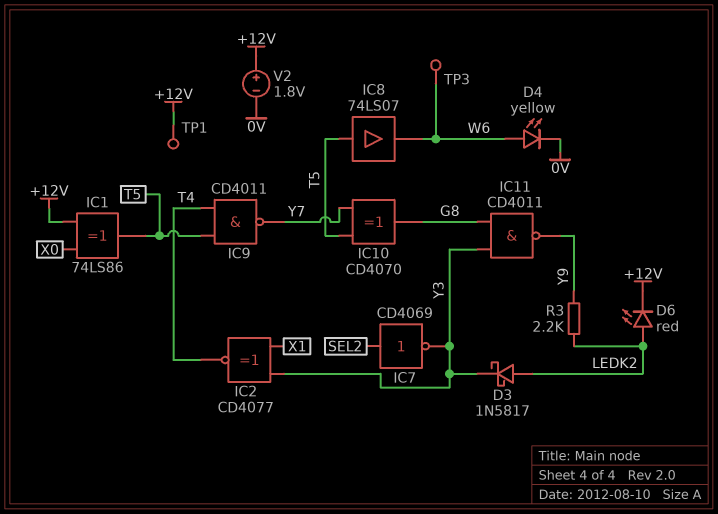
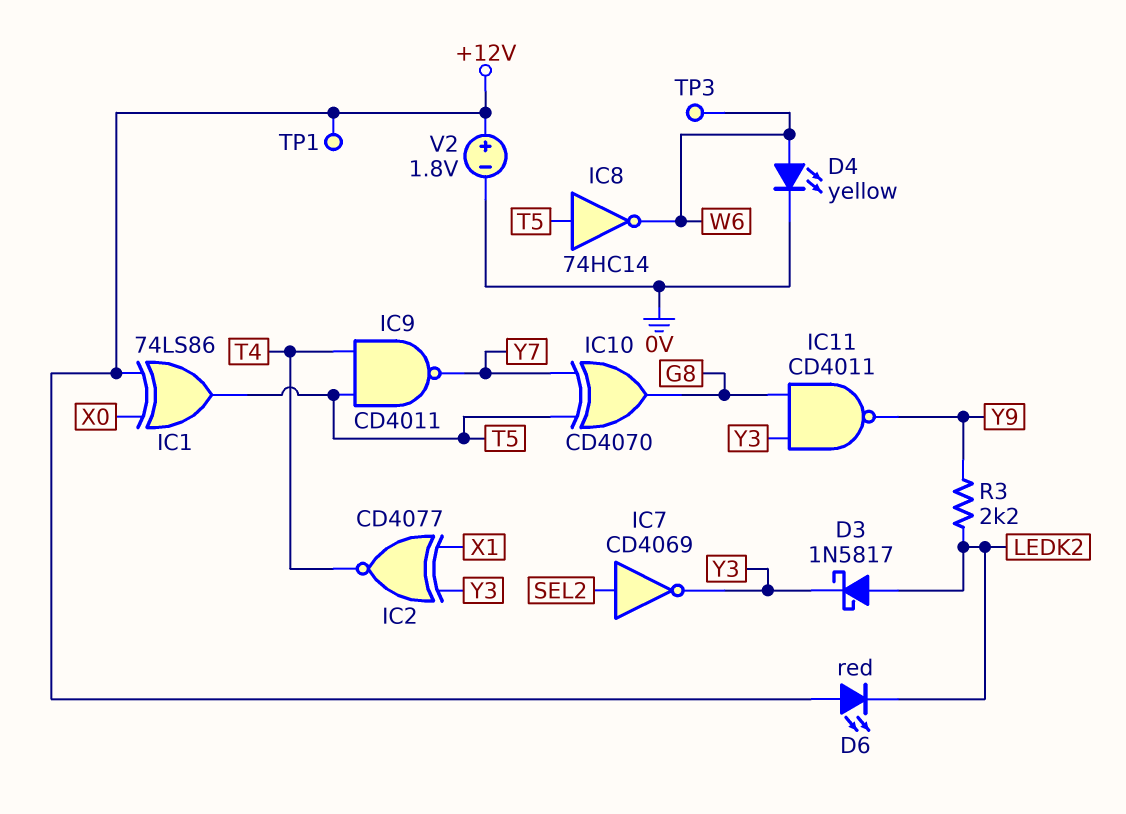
D6: LED red (A LEDK2, K +12V) -> LED red (A +12V, K LEDK2)
IC8: buffer 74LS07 (in T5, out W6) -> NOT 74HC14 (in T5, out W6)

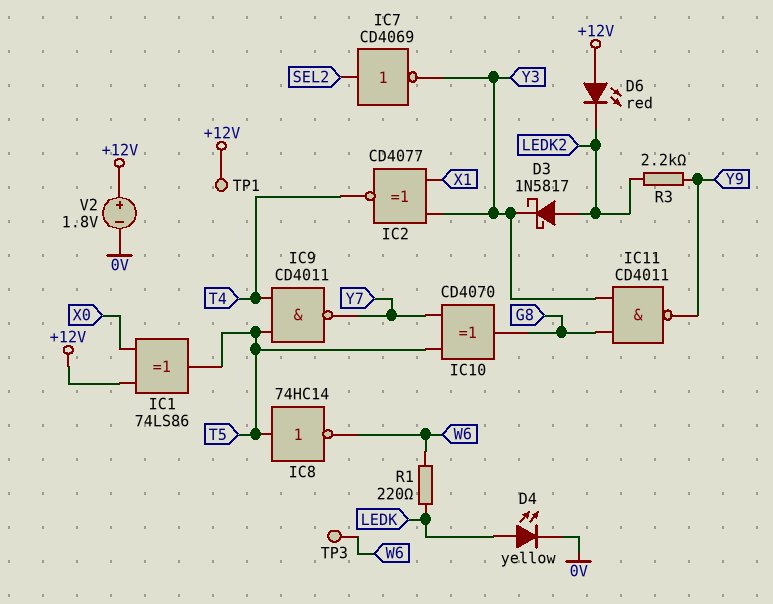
D4: LED yellow (A W6, K 0V) -> LED yellow (A LEDK, K 0V)
R1: none -> 220 (LEDK, W6)

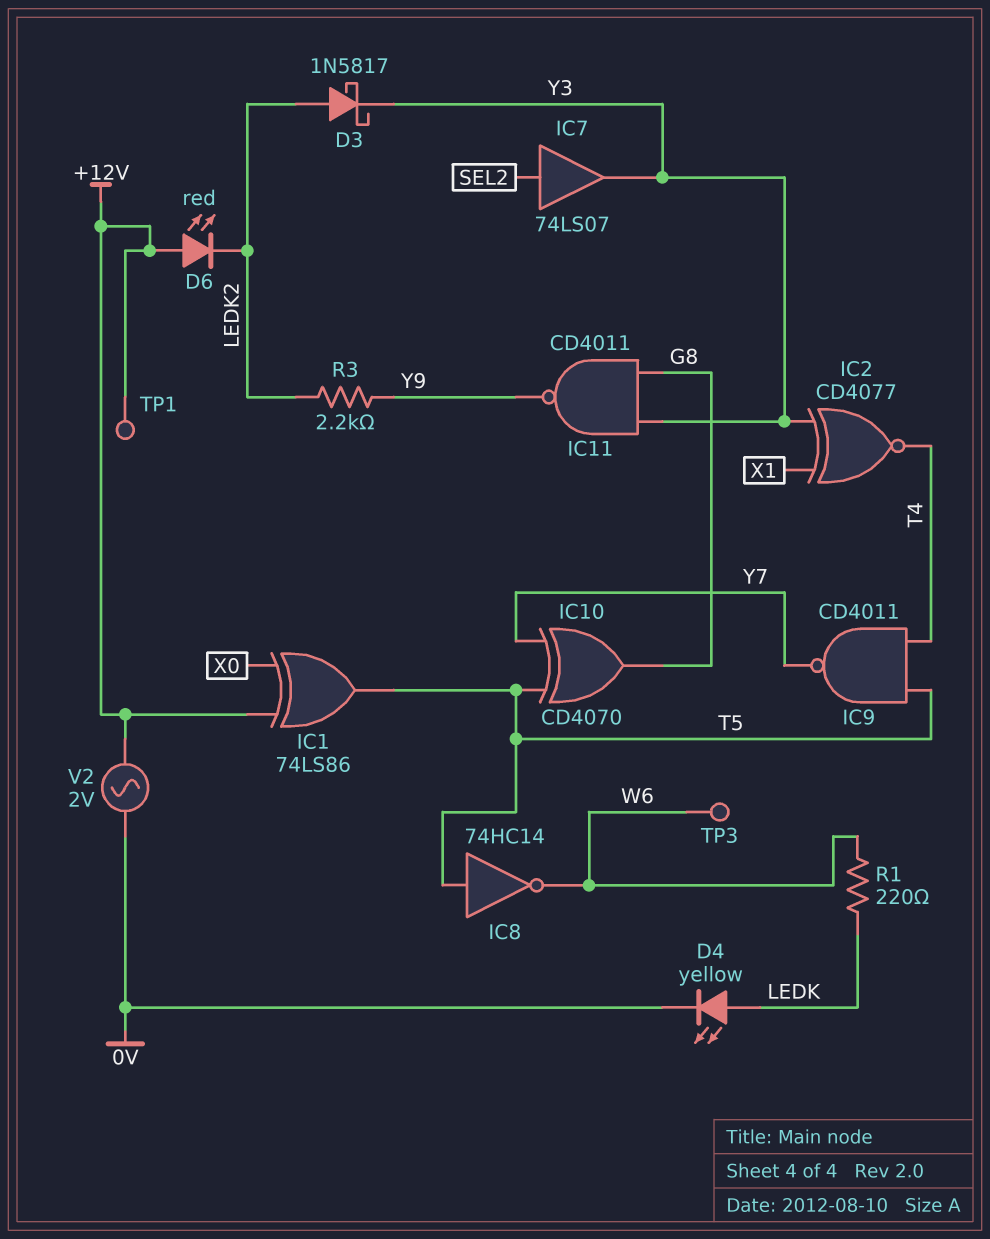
IC7: NOT CD4069 (in SEL2, out Y3) -> buffer 74LS07 (in SEL2, out Y3)
V2: 1.8V (plus +12V, minus 0V) -> AC 2V (+12V, 0V)

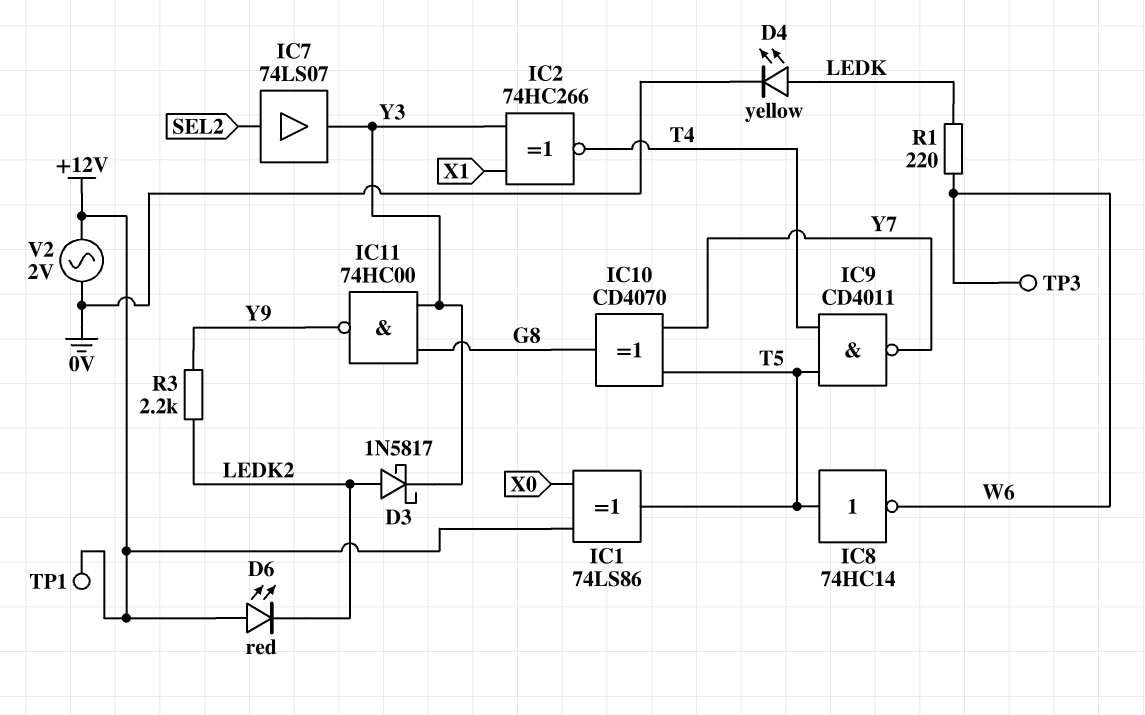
IC2: XNOR CD4077 (in X1, in Y3, out T4) -> XNOR 74HC266 (in X1, in Y3, out T4)
IC11: NAND CD4011 (in G8, in Y3, out Y9) -> NAND 74HC00 (in G8, in Y3, out Y9)

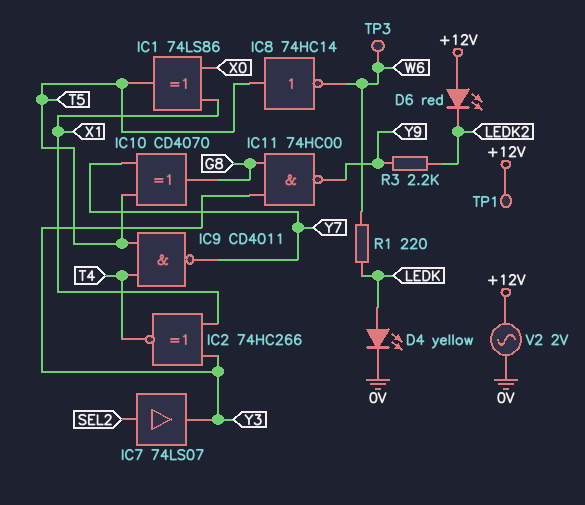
D3: schottky 1N5817 (A LEDK2, K Y3) -> none
IC1: XOR 74LS86 (in +12V, in X0, out T5) -> XOR 74LS86 (in X0, in X1, out T5)

